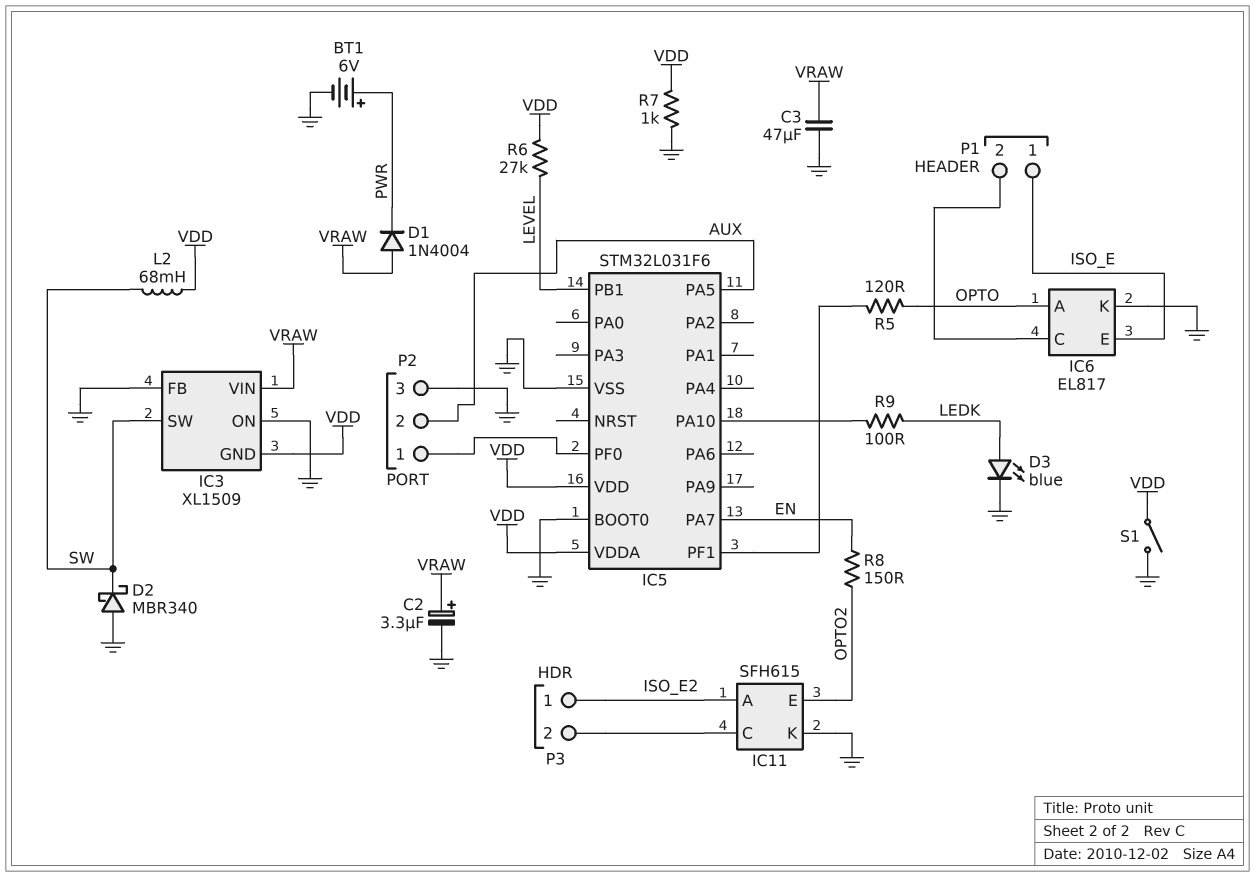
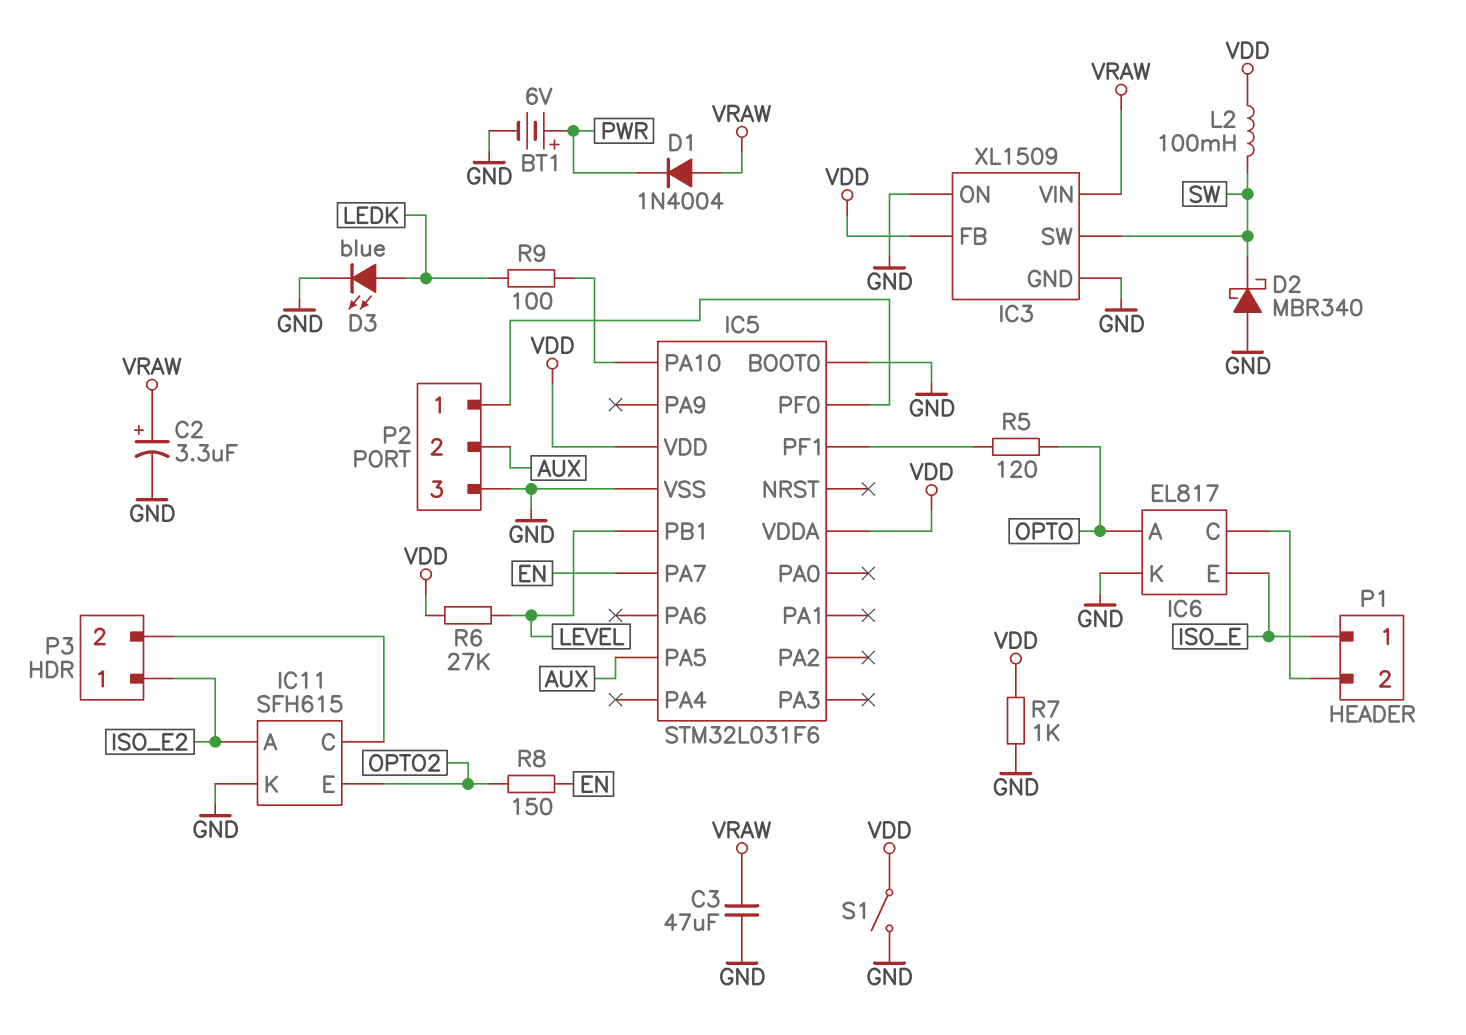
IC3 pin FB: GND -> VDD
IC3 pin GND: VDD -> GND
L2: 68mH (SW, VDD) -> 100mH (SW, VDD)

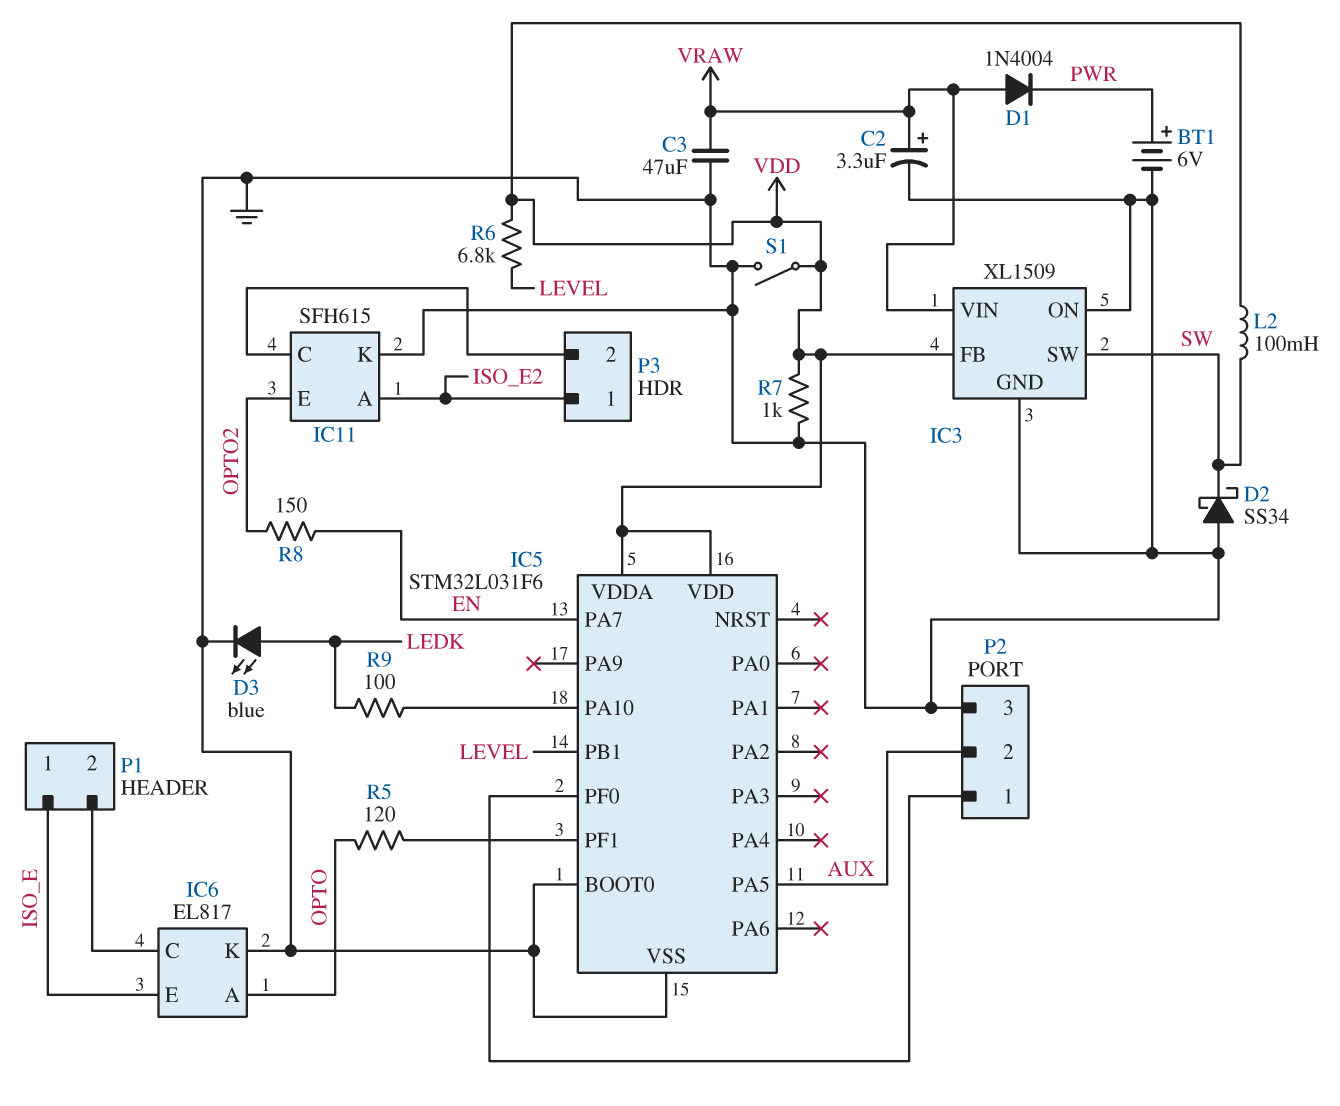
D2: schottky MBR340 (A GND, K SW) -> schottky SS34 (A GND, K SW)
R6: 27k (LEVEL, VDD) -> 6.8k (LEVEL, VDD)

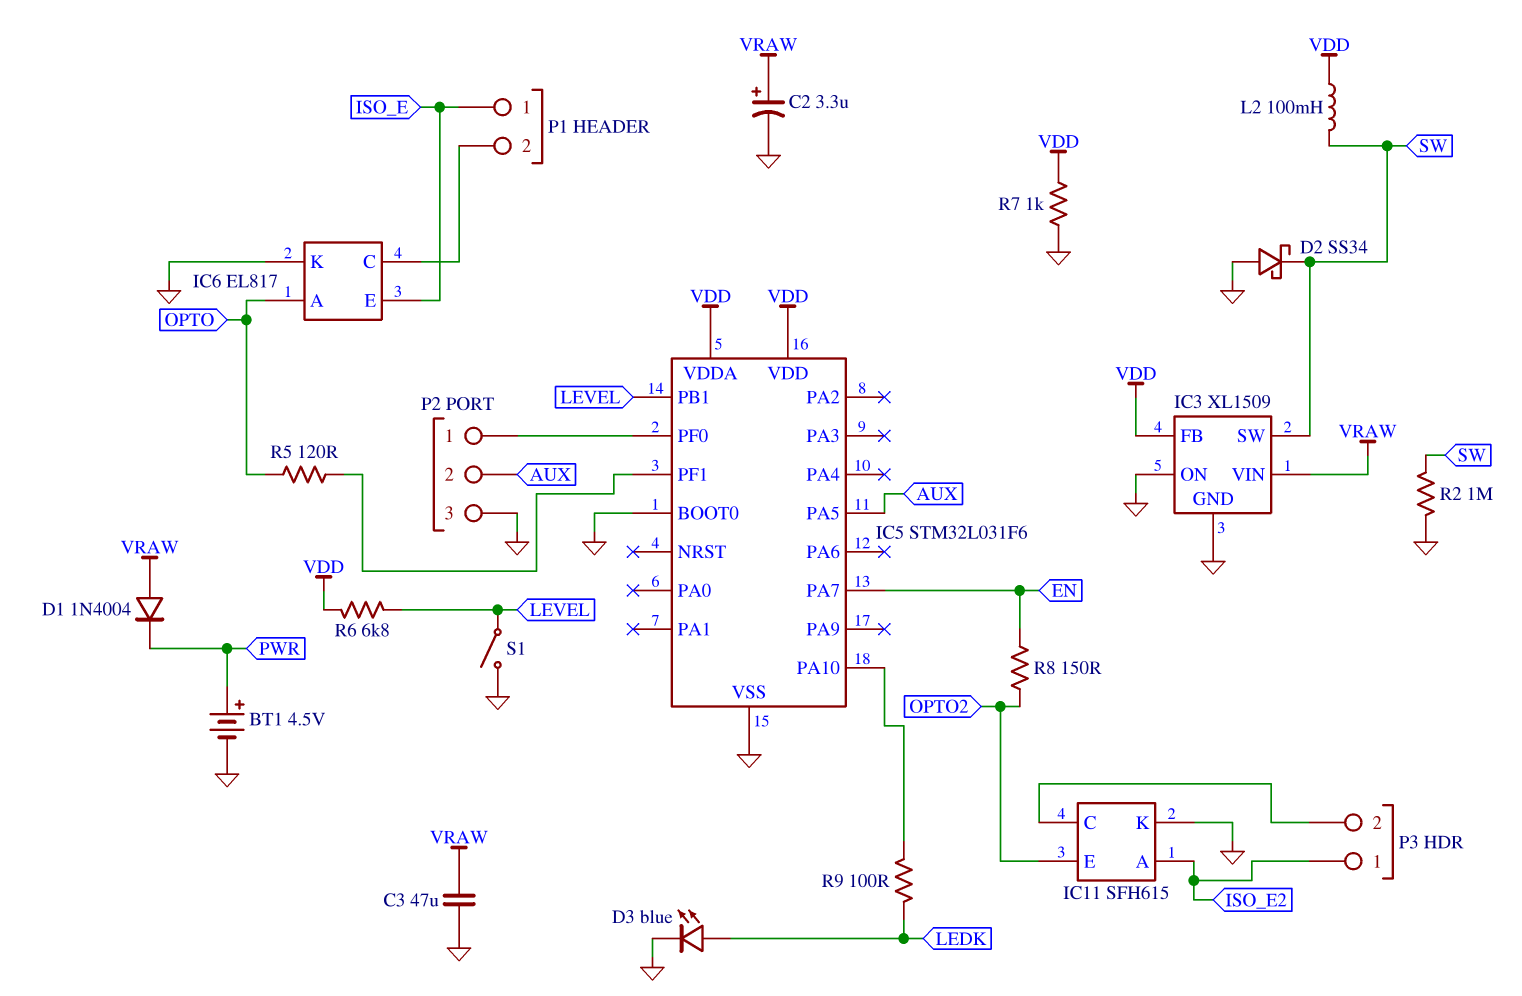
BT1: 6V (plus PWR, minus GND) -> 4.5V (plus PWR, minus GND)
R2: none -> 1M (GND, SW)
S1: switch (GND, VDD) -> switch (GND, LEVEL)

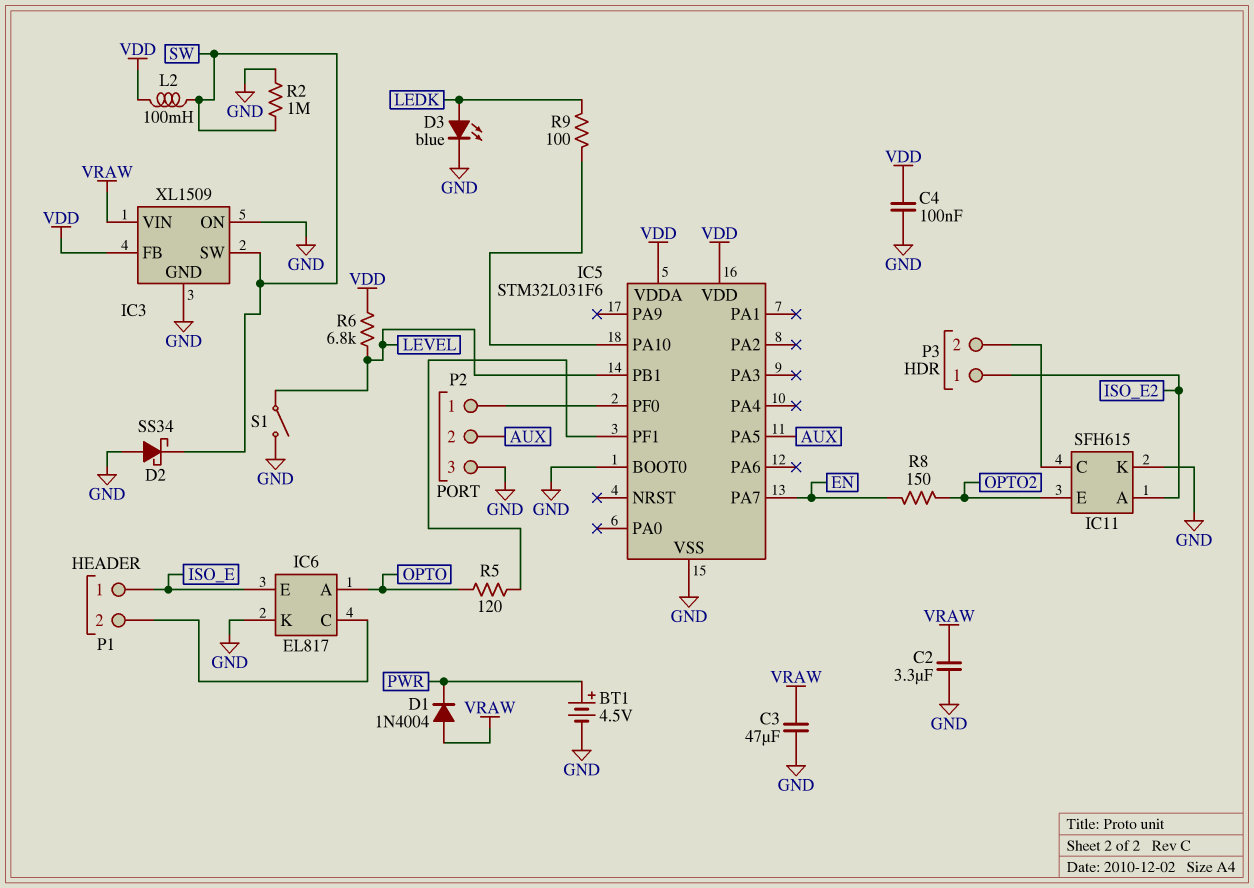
C2: 3.3uF (plus VRAW, minus GND) -> 3.3uF (GND, VRAW)
C4: none -> 100nF (GND, VDD)
R7: 1k (GND, VDD) -> none

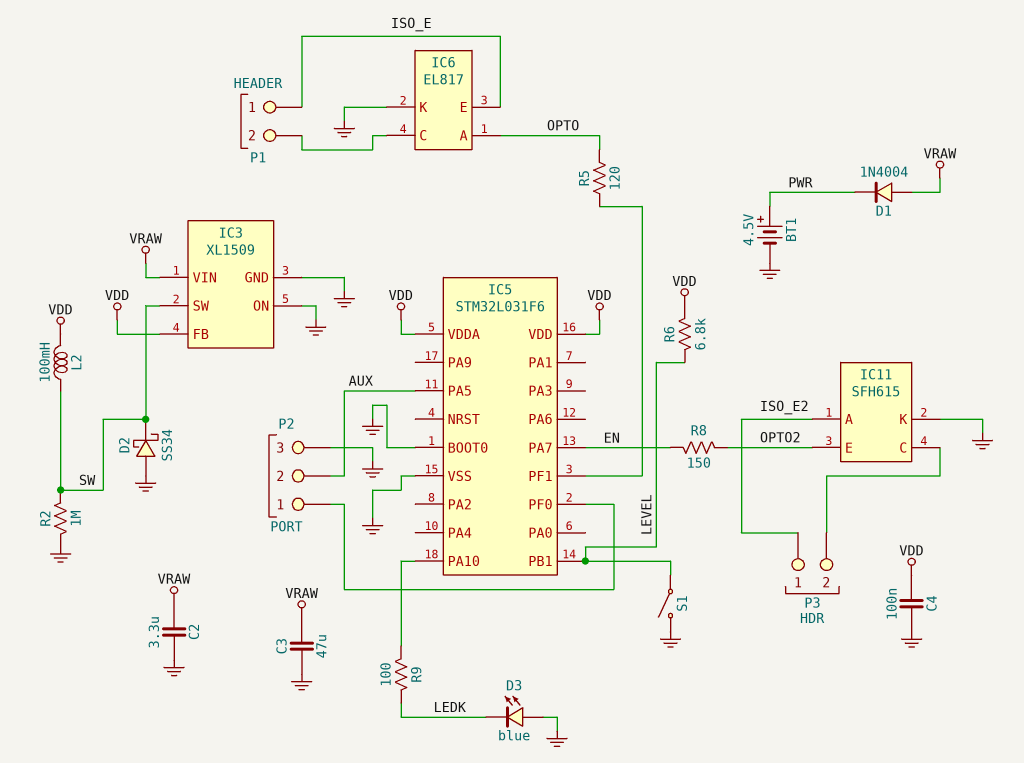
D3: LED blue (A LEDK, K GND) -> LED blue (A GND, K LEDK)

